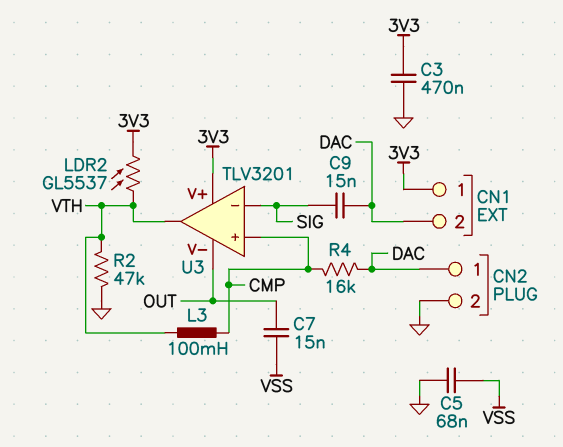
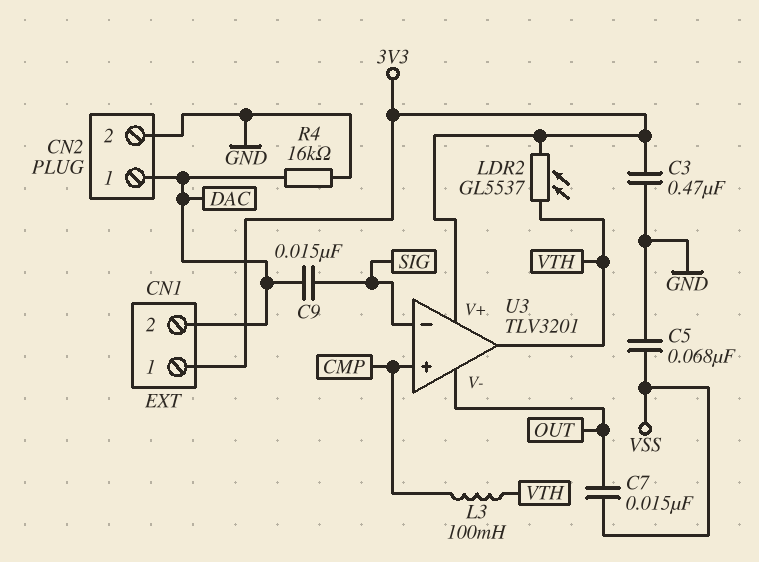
R2: 47k (GND, VTH) -> none
R4: 16k (CMP, DAC) -> 16k (DAC, GND)

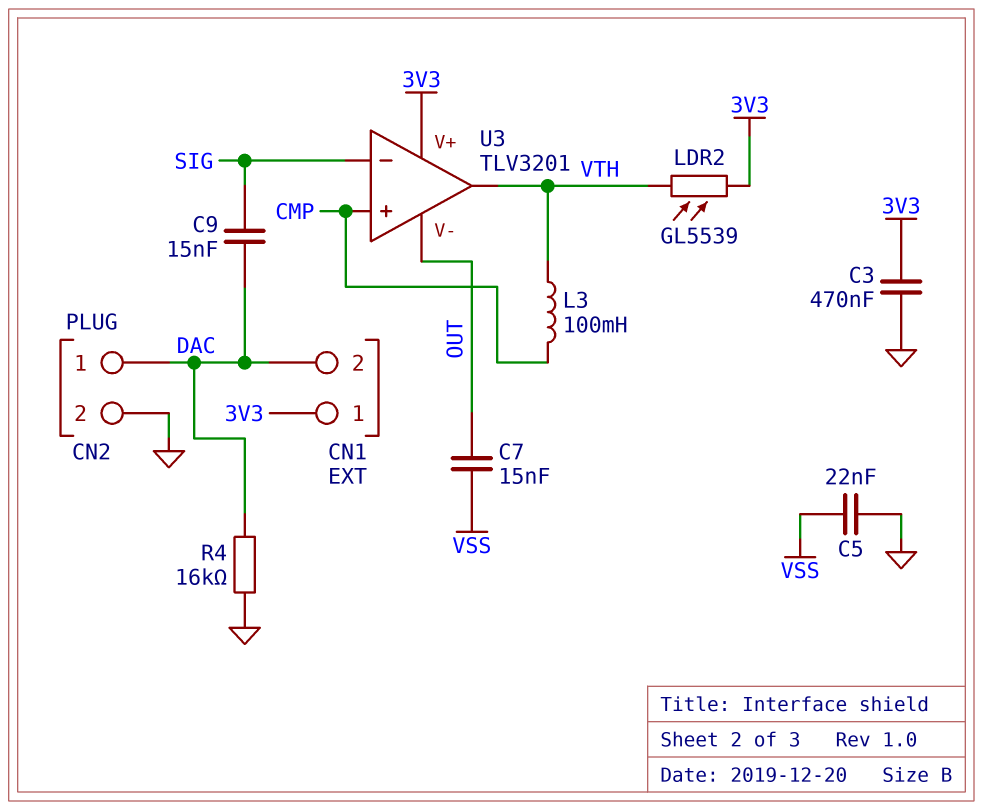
C5: 68nF (GND, VSS) -> 22nF (GND, VSS)
LDR2: GL5537 (3V3, VTH) -> GL5539 (3V3, VTH)

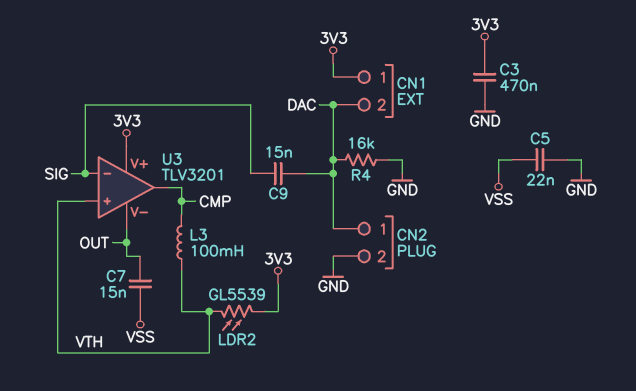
U3 pin in+: CMP -> VTH
U3 pin out: VTH -> CMP

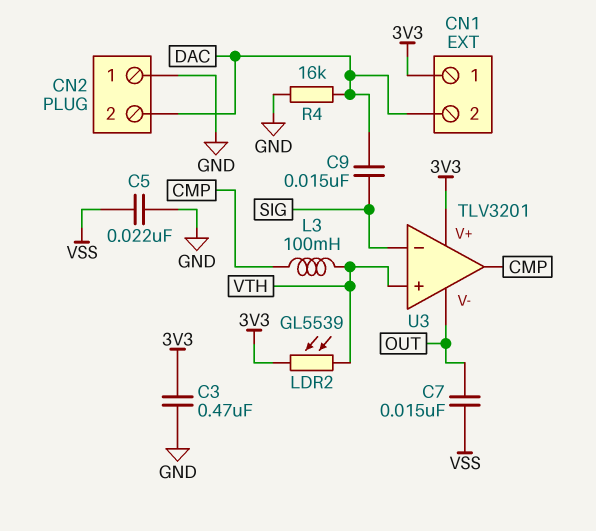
CN2 pin 1: DAC -> GND
CN2 pin 2: GND -> DAC

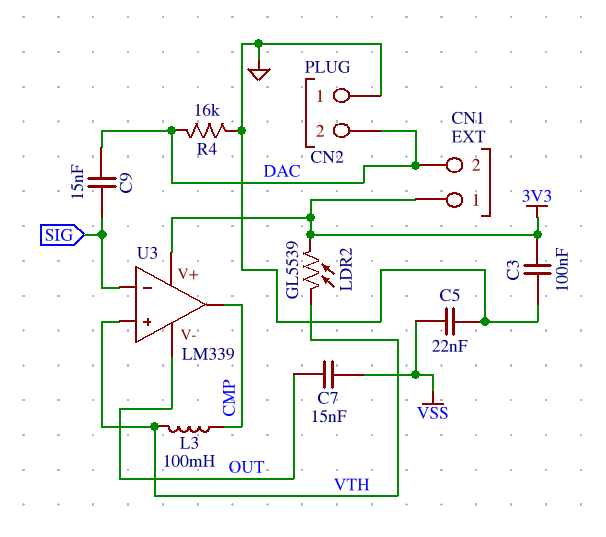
C3: 470nF (3V3, GND) -> 100nF (3V3, GND)
U3: TLV3201 -> LM339

